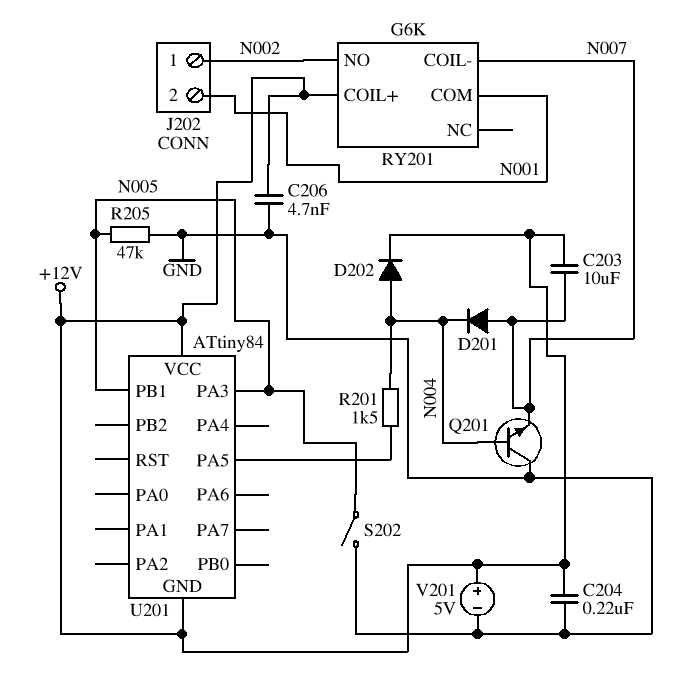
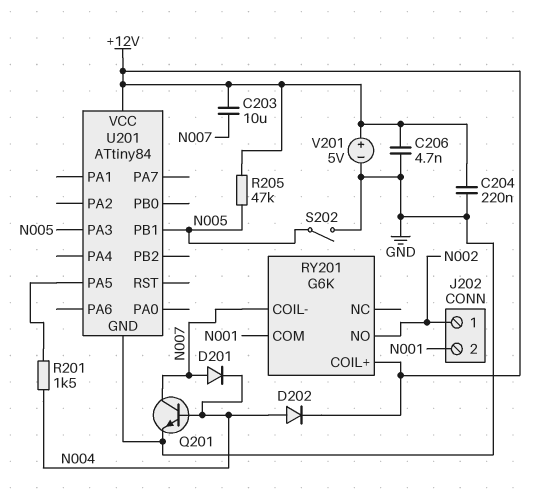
Q201: NPN (B N004, C GND, E N007) -> NPN (B N004, C N007, E GND)
R205: 47k (GND, N005) -> 47k (+12V, N005)
U201 pin GND: +12V -> GND

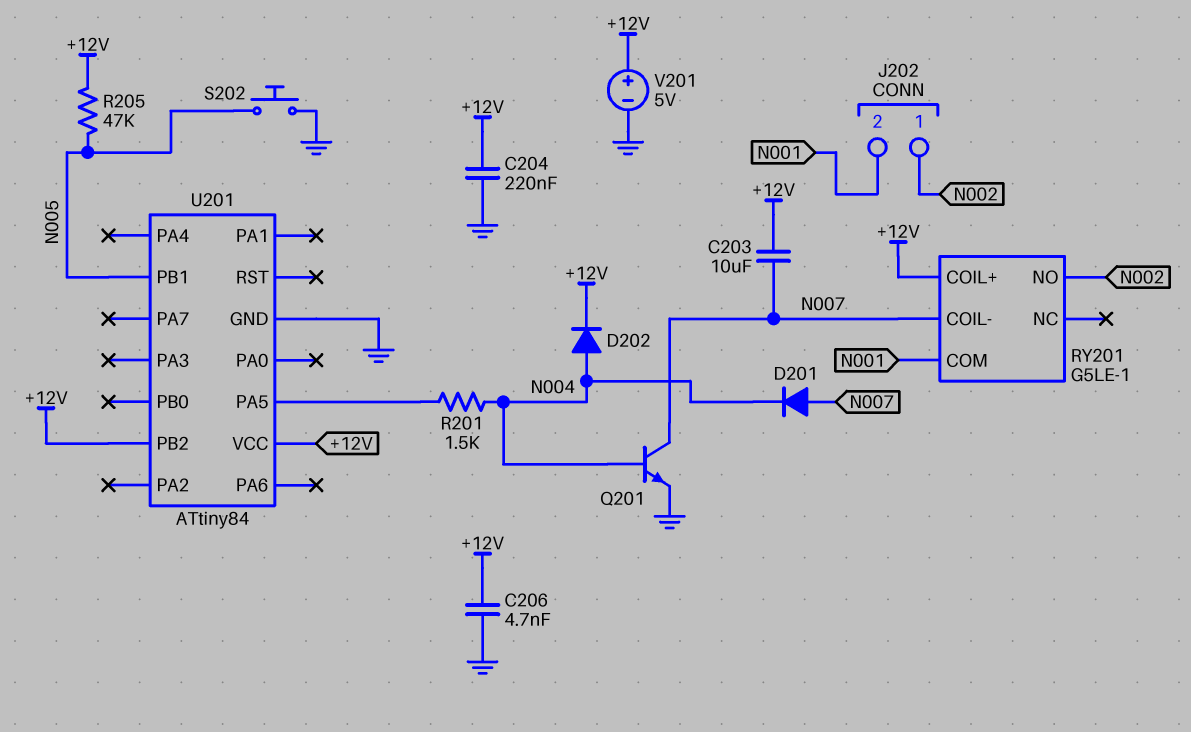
RY201: G6K -> G5LE-1
S202: switch (GND, N005) -> button (GND, N005)
U201 pin PA3: N005 -> none
U201 pin PB2: none -> +12V

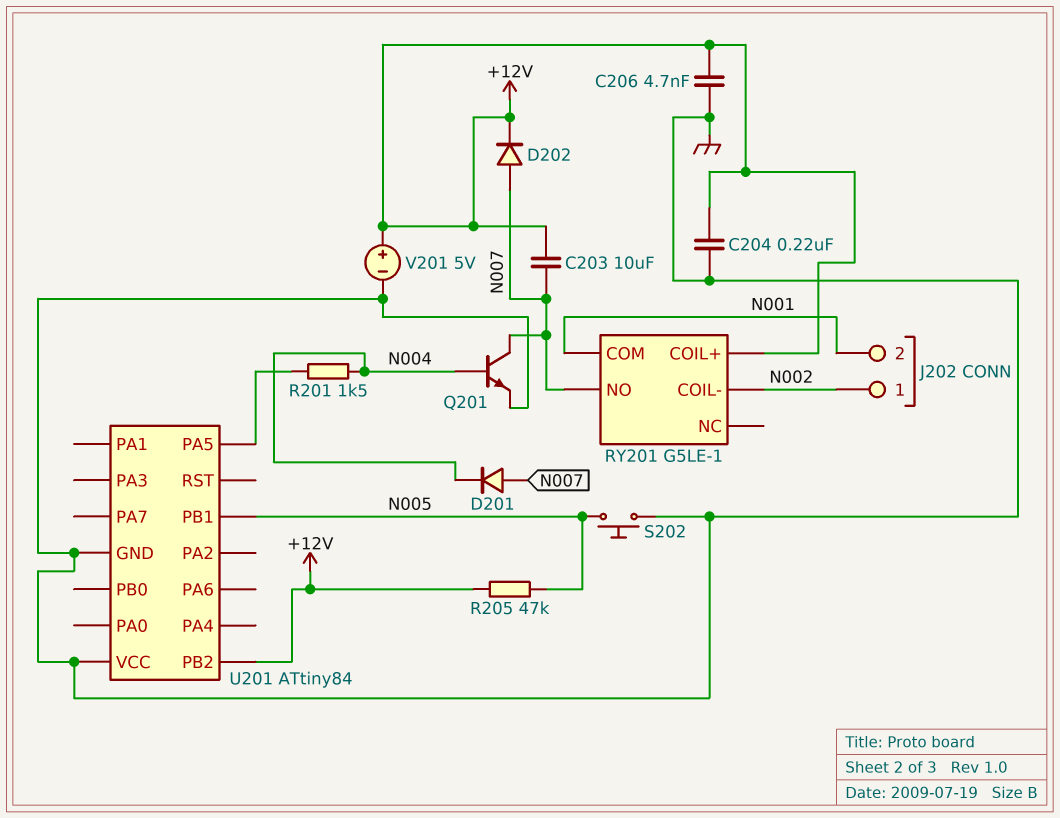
D202: diode (A N004, K +12V) -> diode (A N007, K +12V)
RY201 pin COIL-: N007 -> N002
RY201 pin NO: N002 -> N007
U201 pin VCC: +12V -> GND

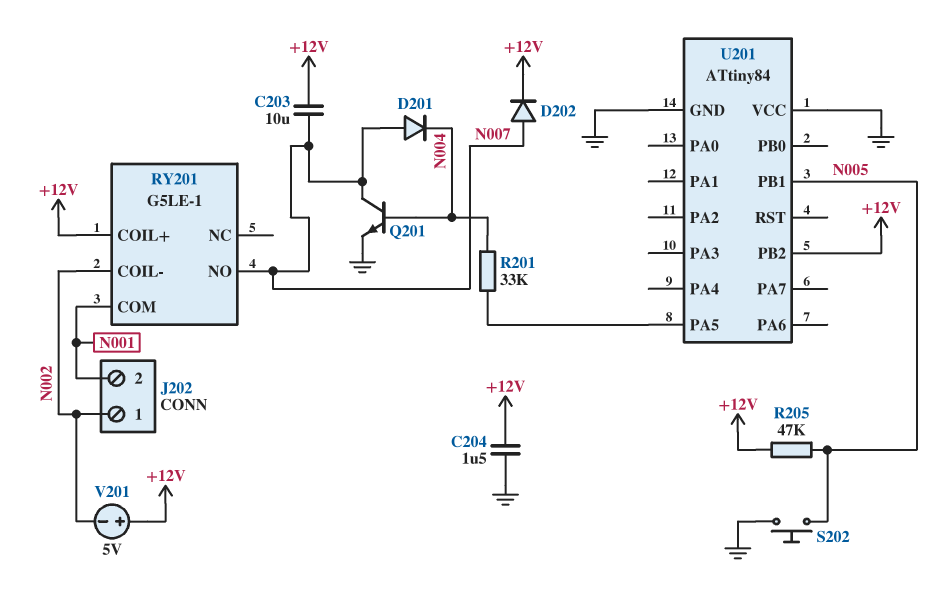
C204: 220nF (+12V, GND) -> 1.5uF (+12V, GND)
C206: 4.7nF (+12V, GND) -> none
R201: 1.5k (N004, U201/PA5) -> 33k (N004, U201/PA5)
V201: 5V (plus +12V, minus GND) -> 5V (plus +12V, minus N002)

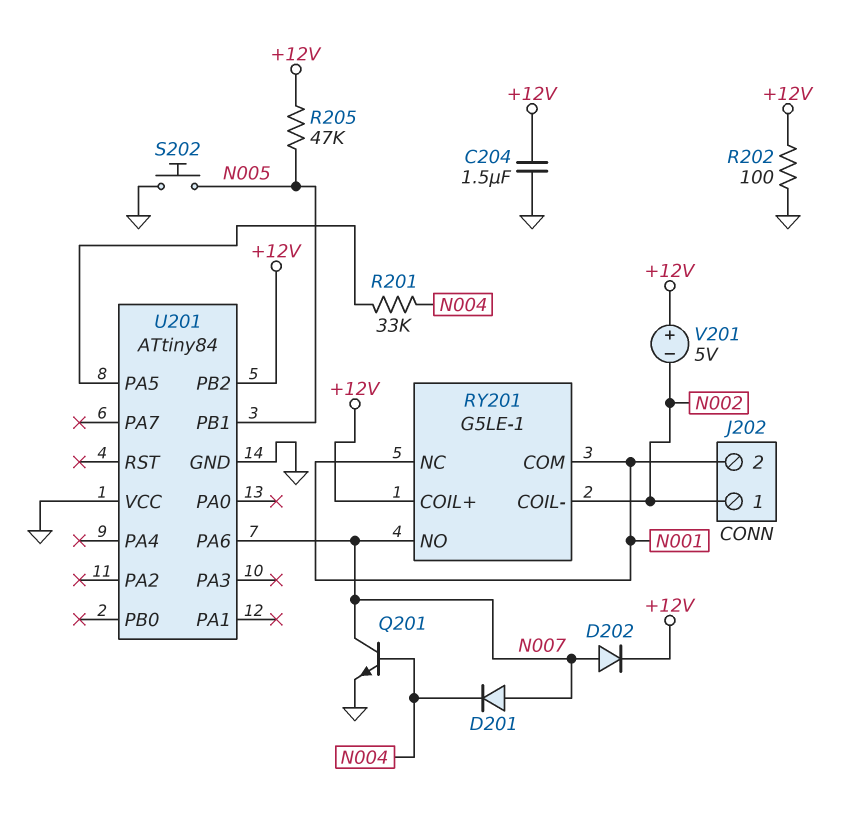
C203: 10uF (+12V, N007) -> none
R202: none -> 100 (+12V, GND)
RY201 pin NC: none -> N001
U201 pin PA6: none -> N007

